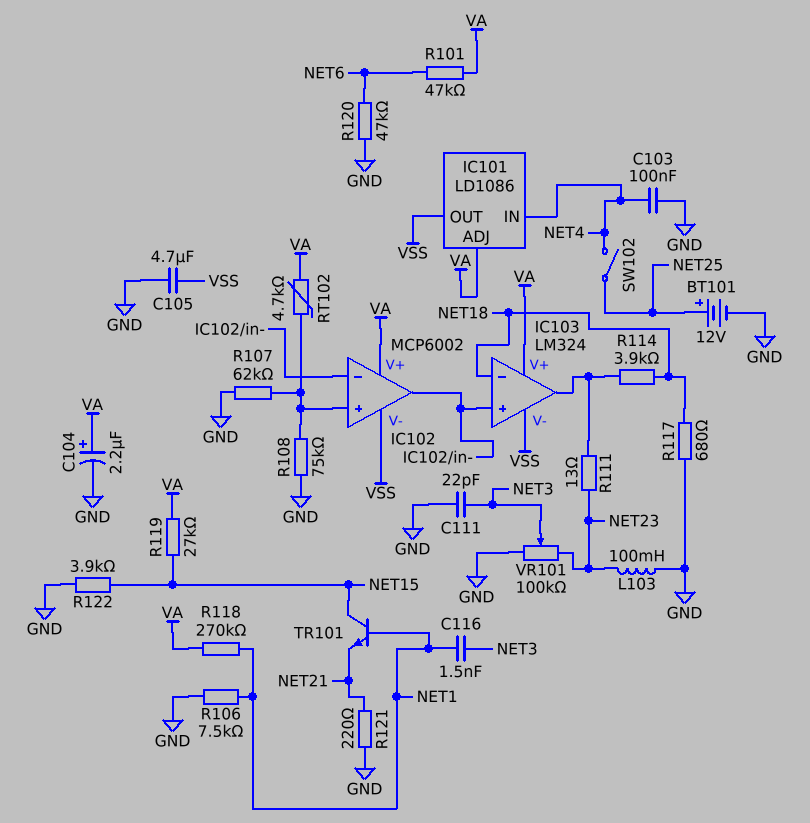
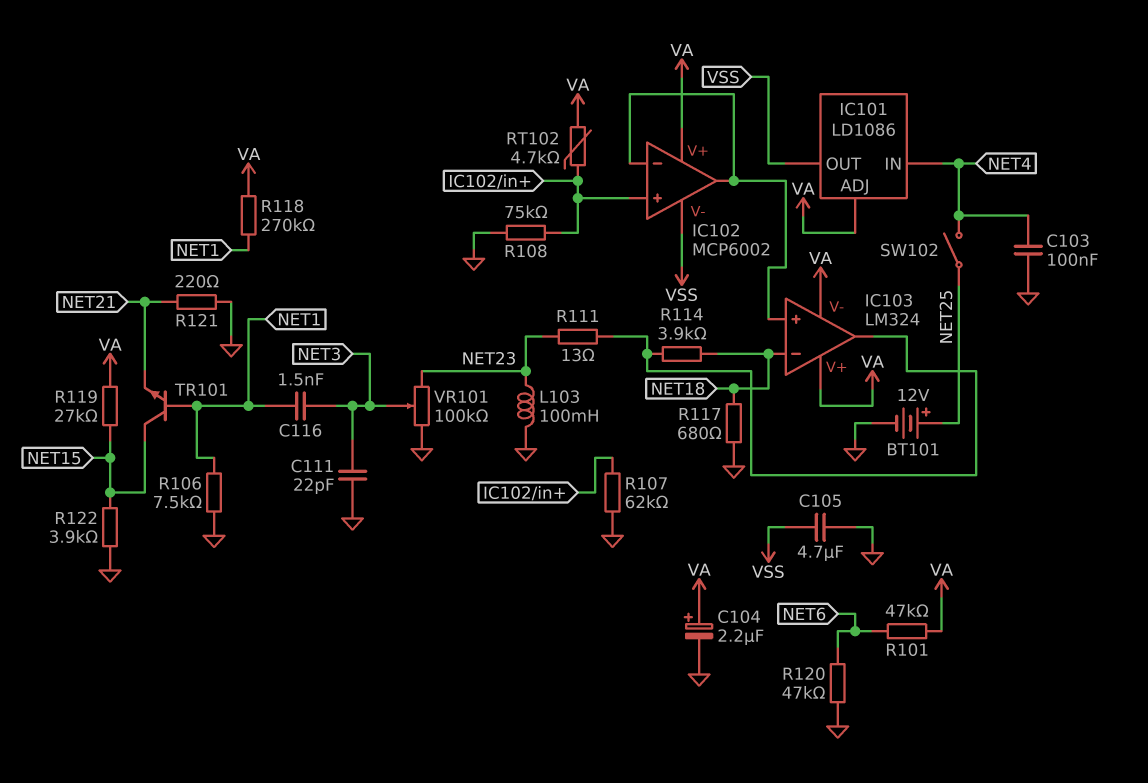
IC103 pin V-: VSS -> VA

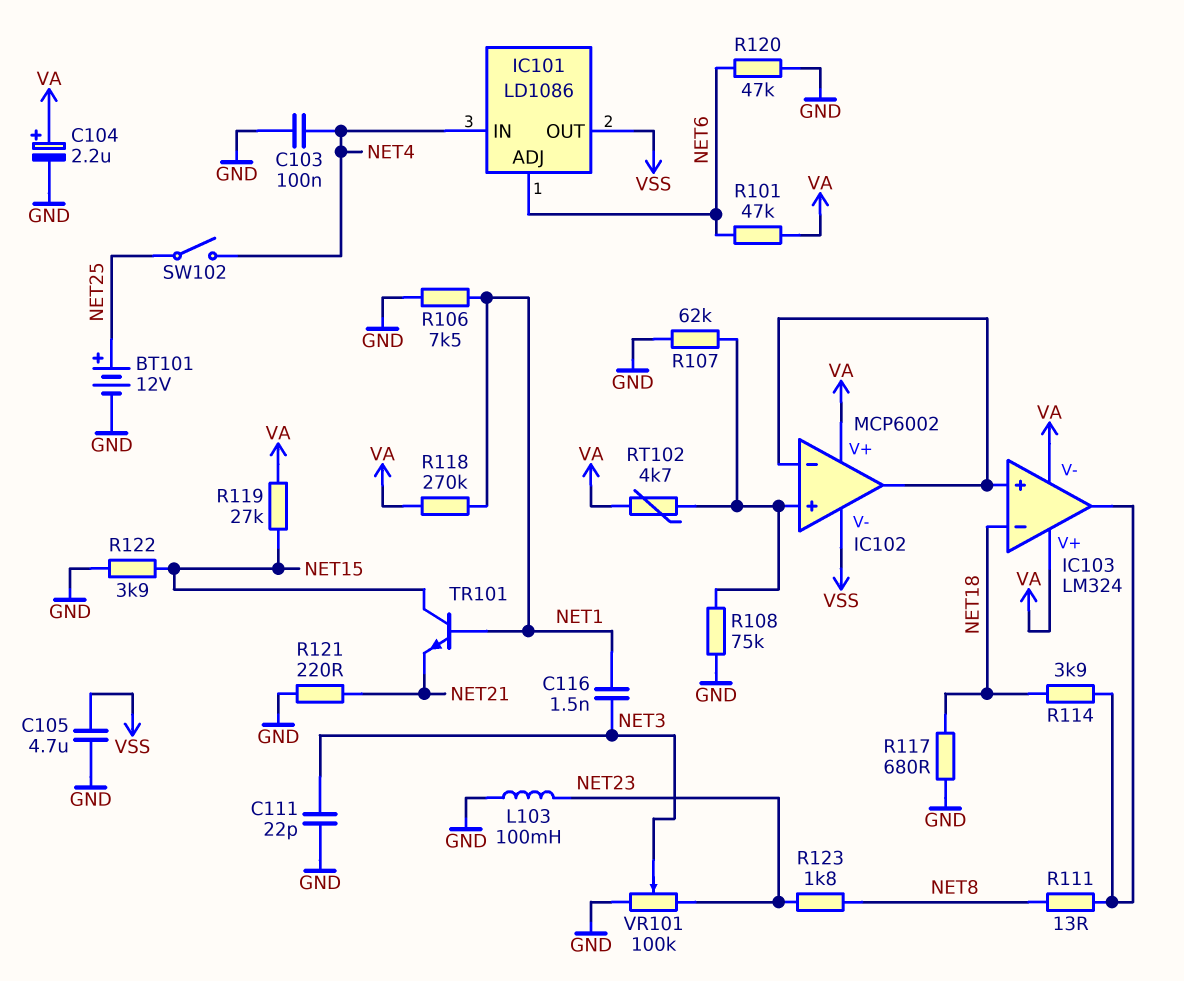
IC101 pin ADJ: VA -> NET6
R111: 13 (IC103/out, NET23) -> 13 (IC103/out, NET8)
R123: none -> 1.8k (NET8, NET23)

